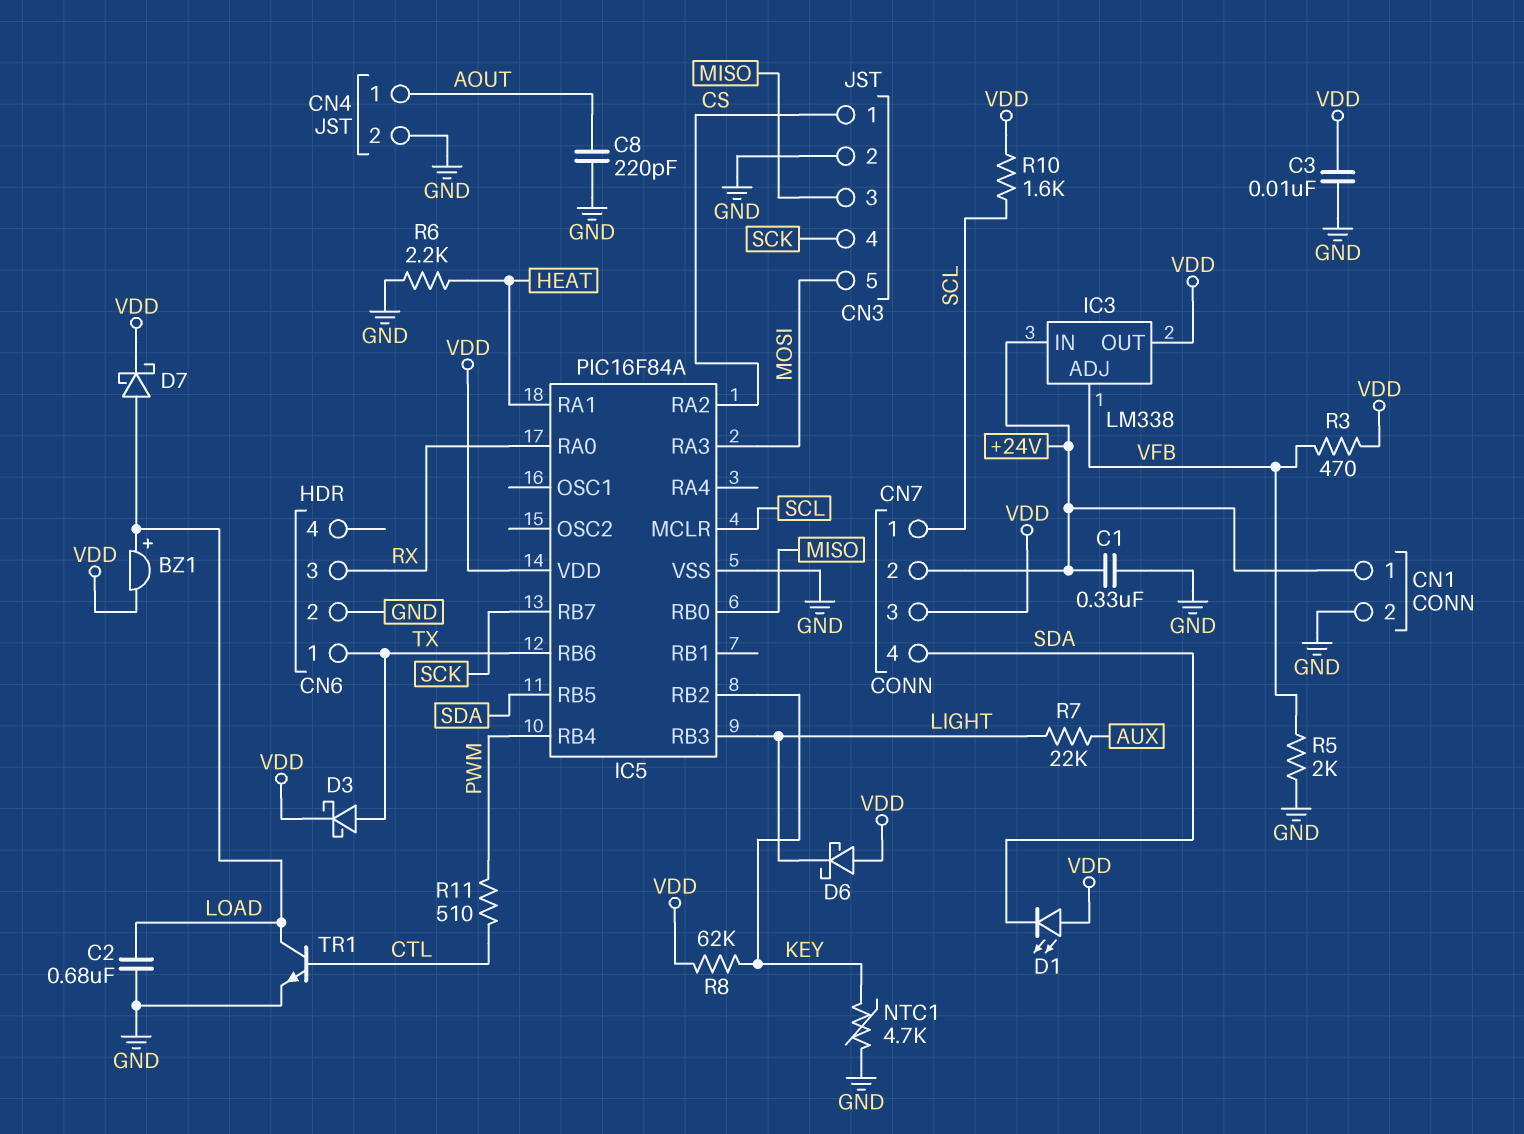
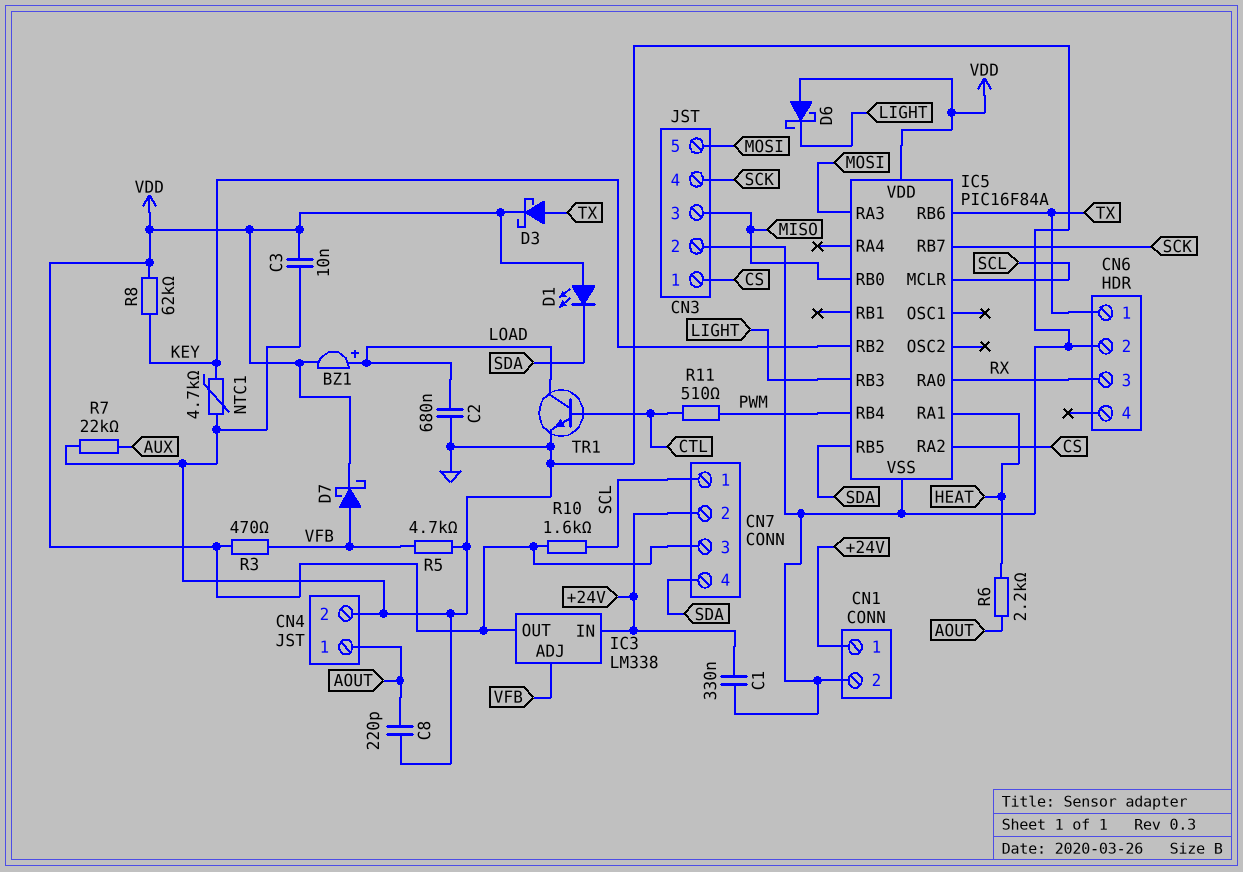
D7: schottky (A LOAD, K VDD) -> schottky (A VFB, K VDD)
R5: 2k (GND, VFB) -> 4.7k (GND, VFB)
R6: 2.2k (GND, HEAT) -> 2.2k (AOUT, HEAT)
R7: 22k (AUX, LIGHT) -> 22k (AUX, GND)

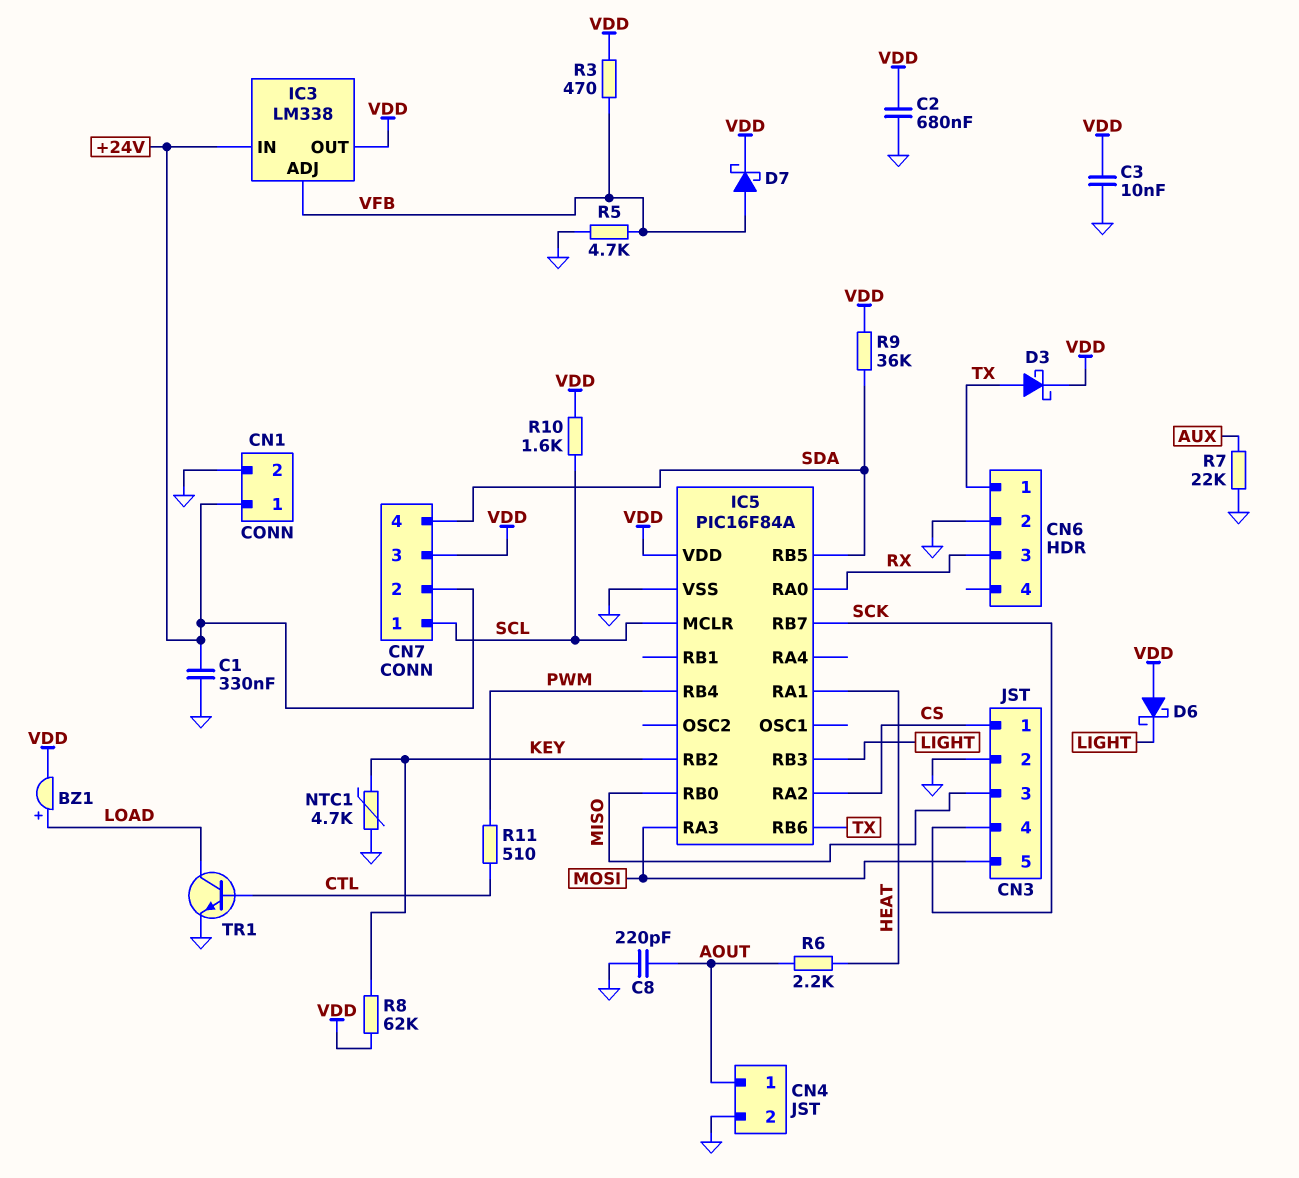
C2: 680nF (GND, LOAD) -> 680nF (GND, VDD)
D1: LED (A VDD, K SDA) -> none
R9: none -> 36k (SDA, VDD)

